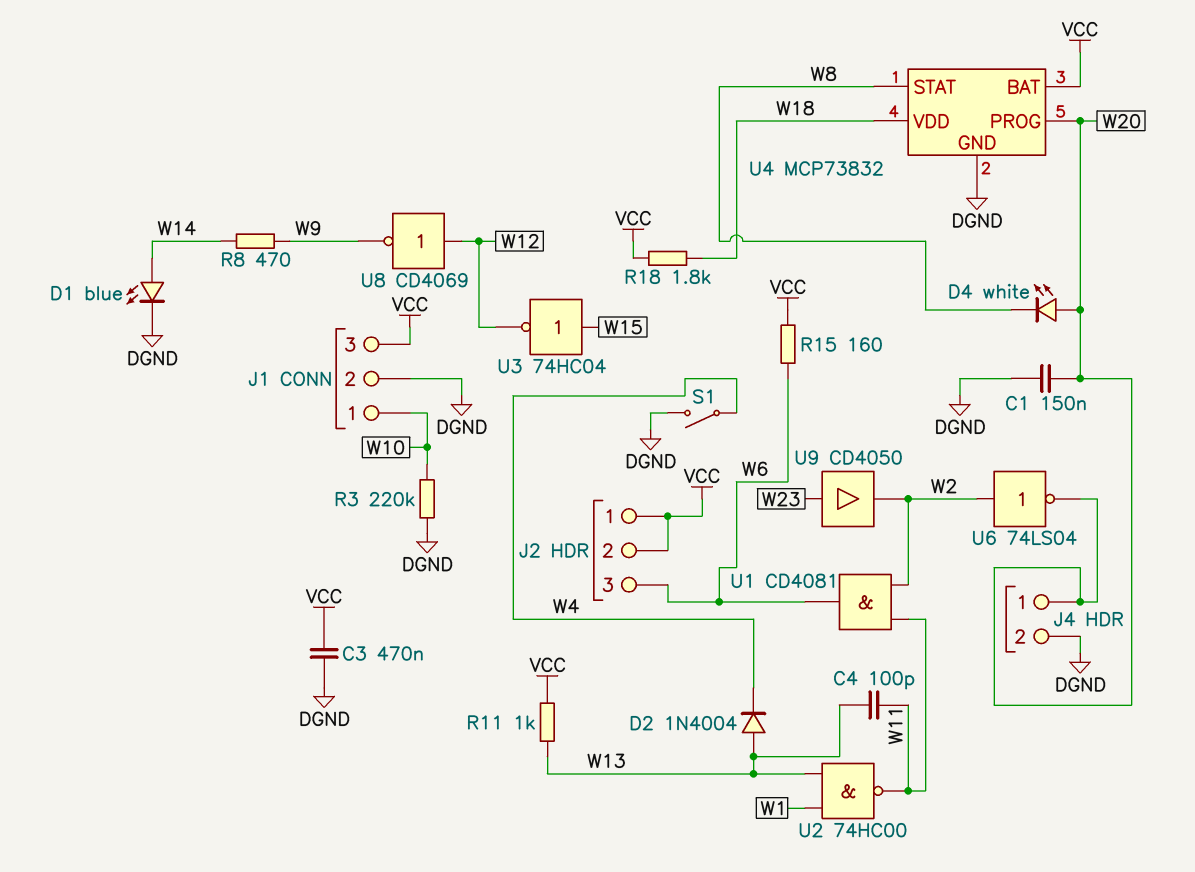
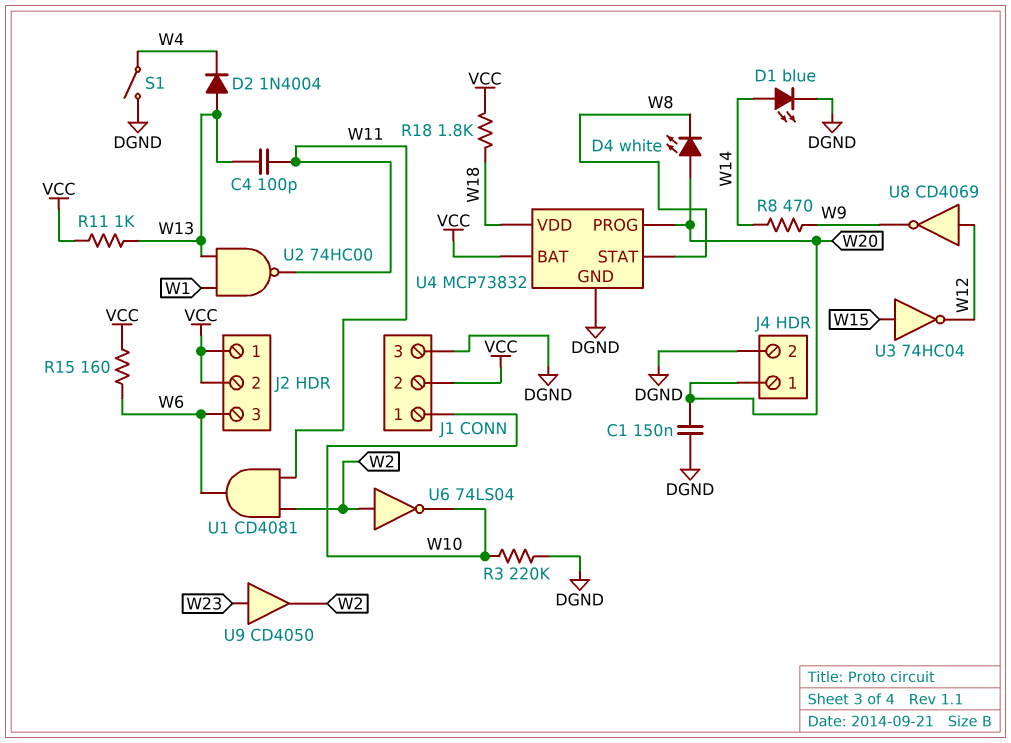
C3: 470nF (DGND, VCC) -> none
J1 pin 2: DGND -> VCC
J1 pin 3: VCC -> DGND
U6: NOT 74LS04 (in W2, out W20) -> NOT 74LS04 (in W2, out W10)

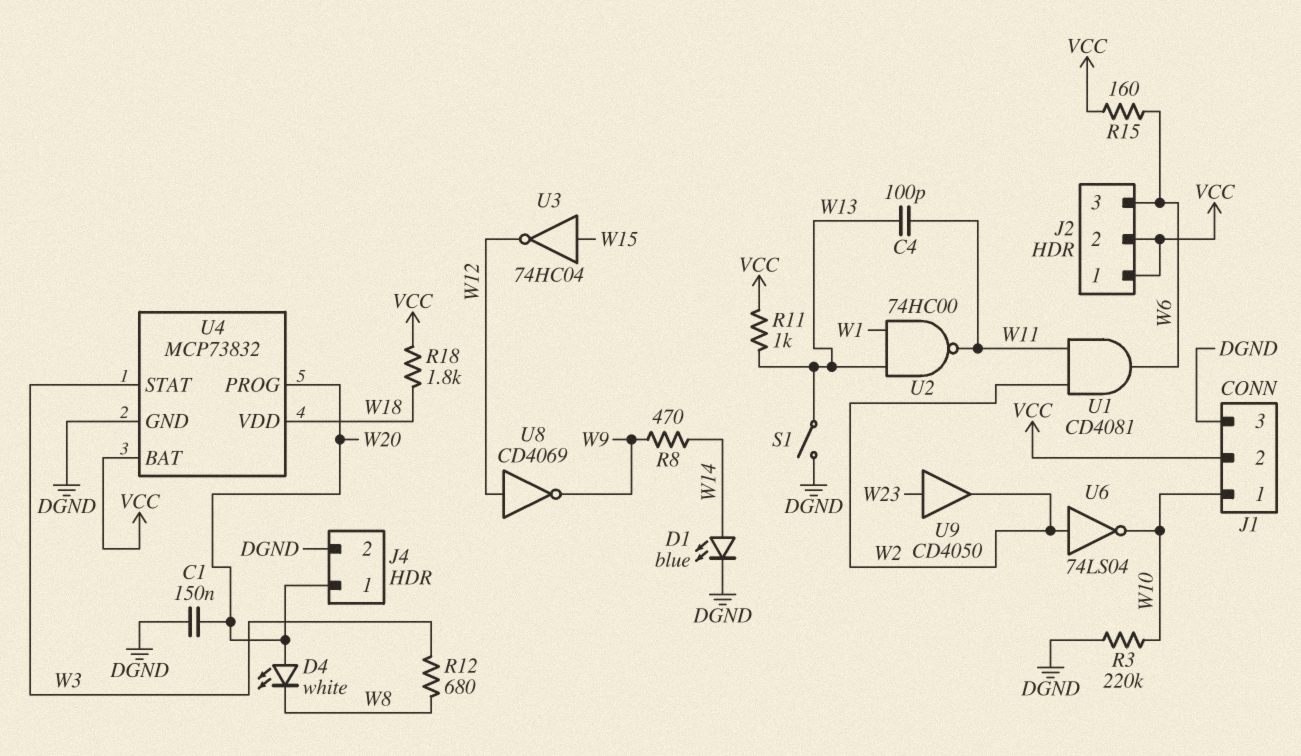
D2: diode 1N4004 (A W13, K W4) -> none
R12: none -> 680 (W3, W8)
S1: switch (DGND, W4) -> switch (DGND, W13)
U4 pin STAT: W8 -> W3

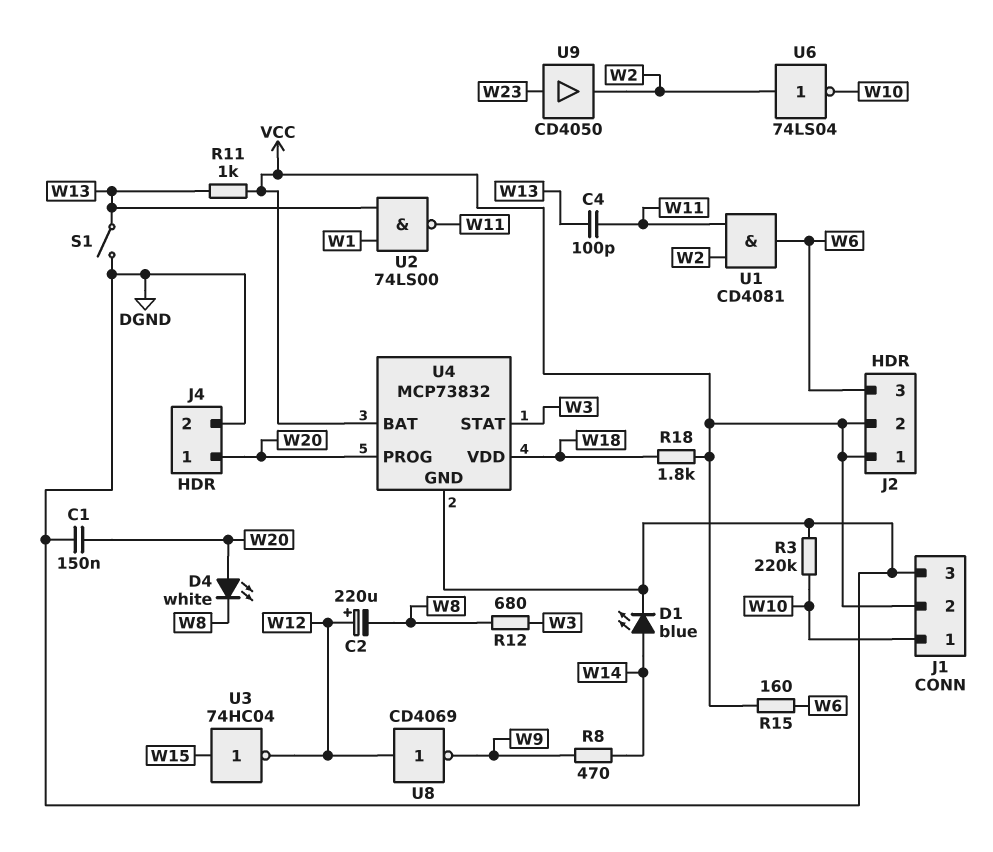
C2: none -> 220uF (plus W12, minus W8)
U2: NAND 74HC00 (in W1, in W13, out W11) -> NAND 74LS00 (in W1, in W13, out W11)

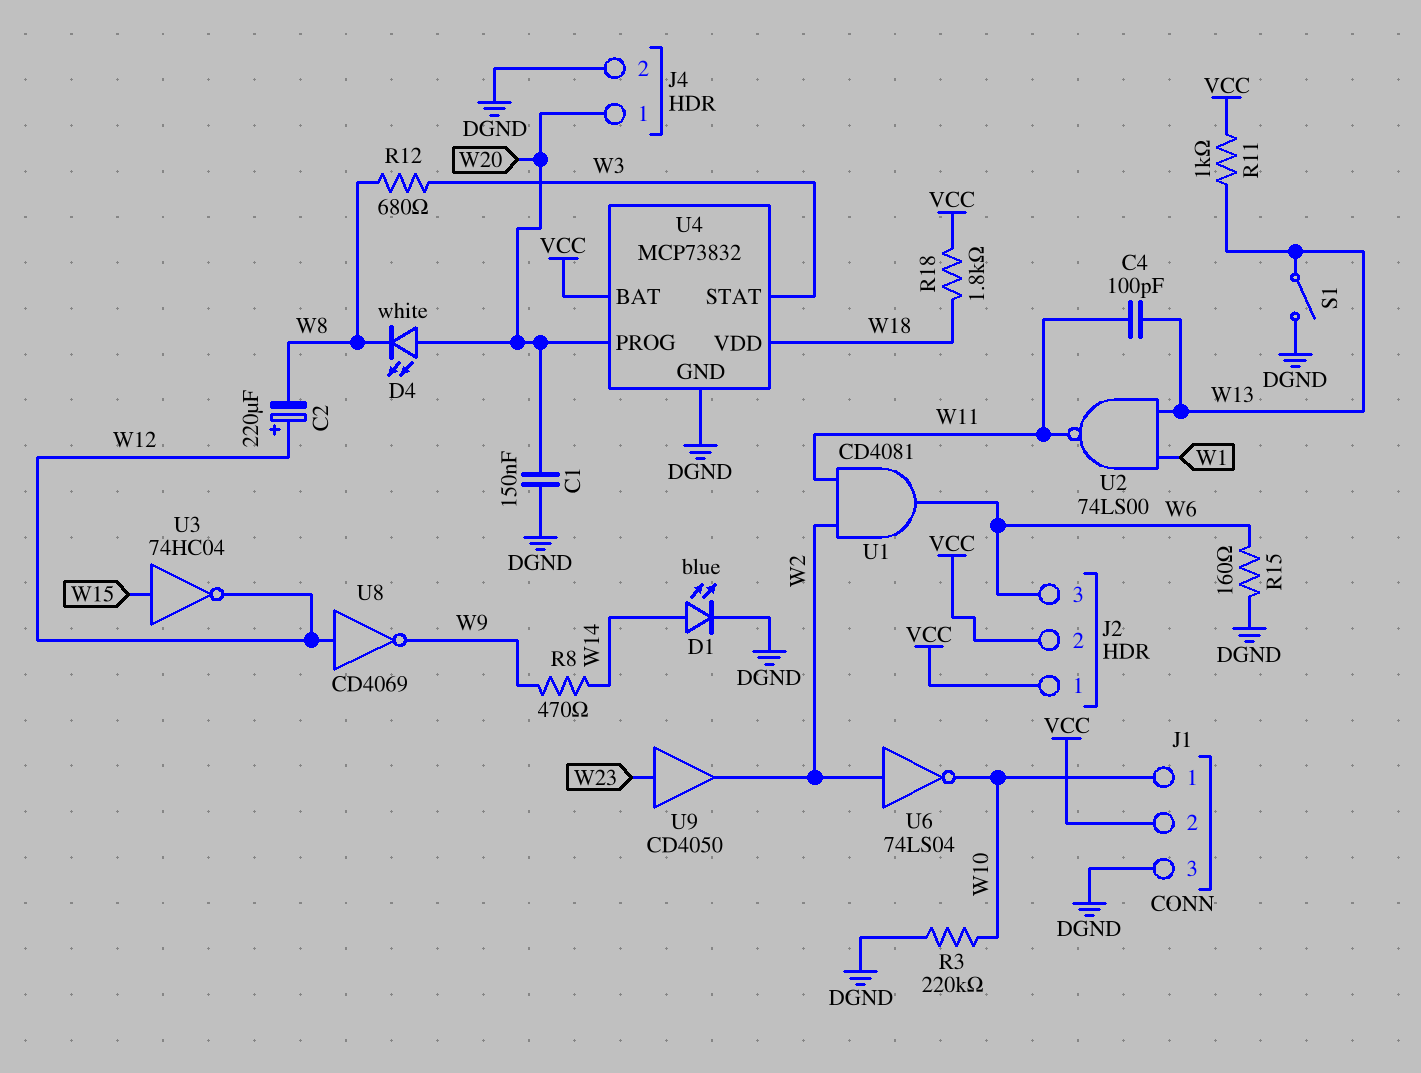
R15: 160 (VCC, W6) -> 160 (DGND, W6)

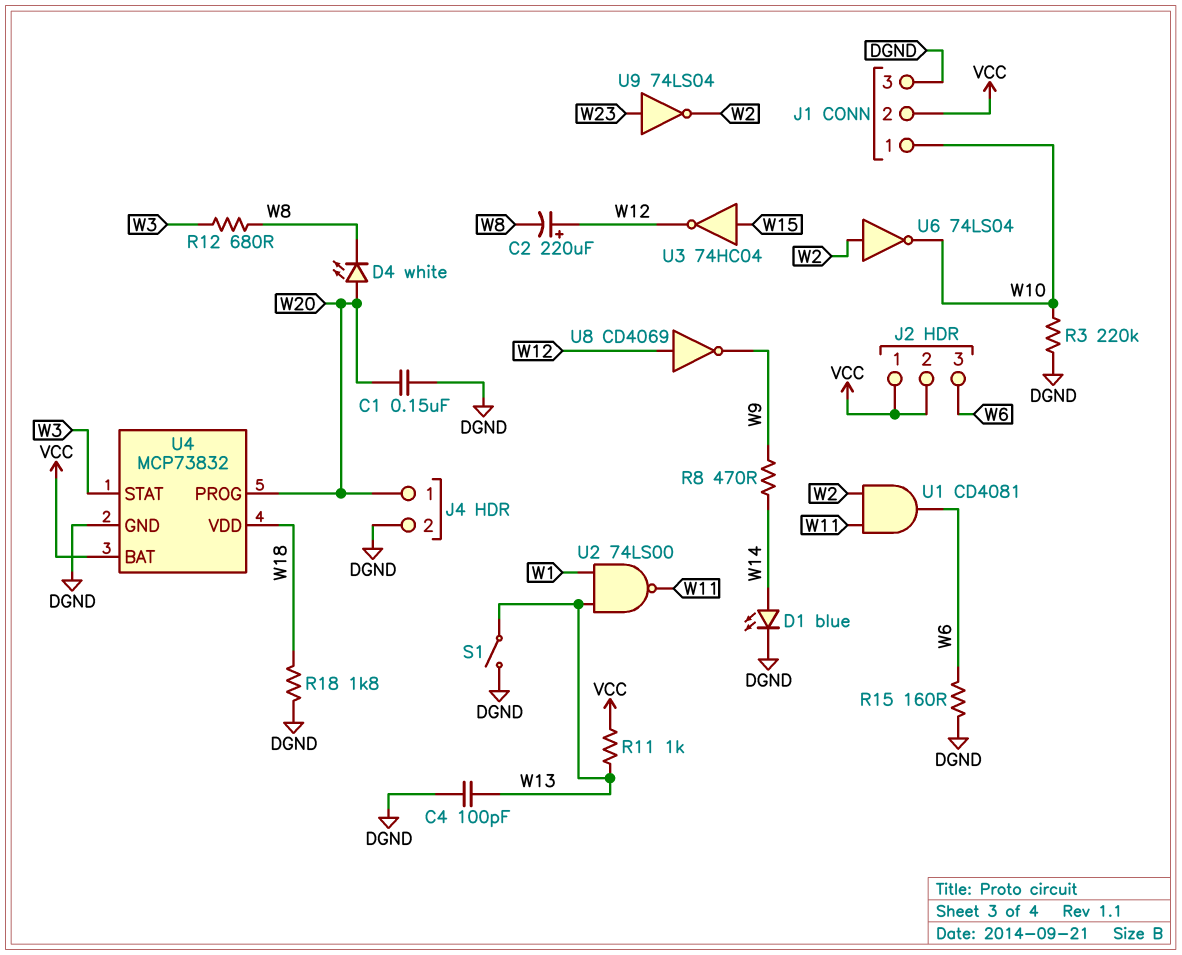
C4: 100pF (W11, W13) -> 100pF (DGND, W13)
R18: 1.8k (VCC, W18) -> 1.8k (DGND, W18)
U9: buffer CD4050 (in W23, out W2) -> NOT 74LS04 (in W23, out W2)

